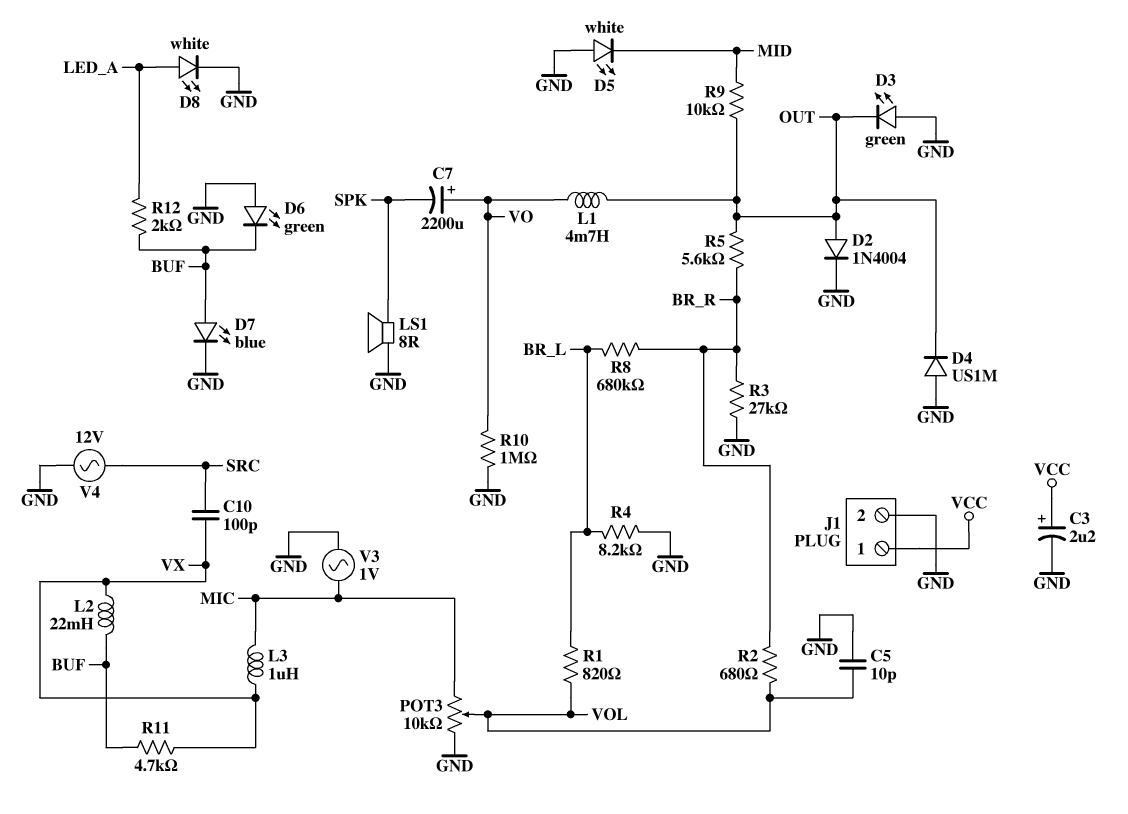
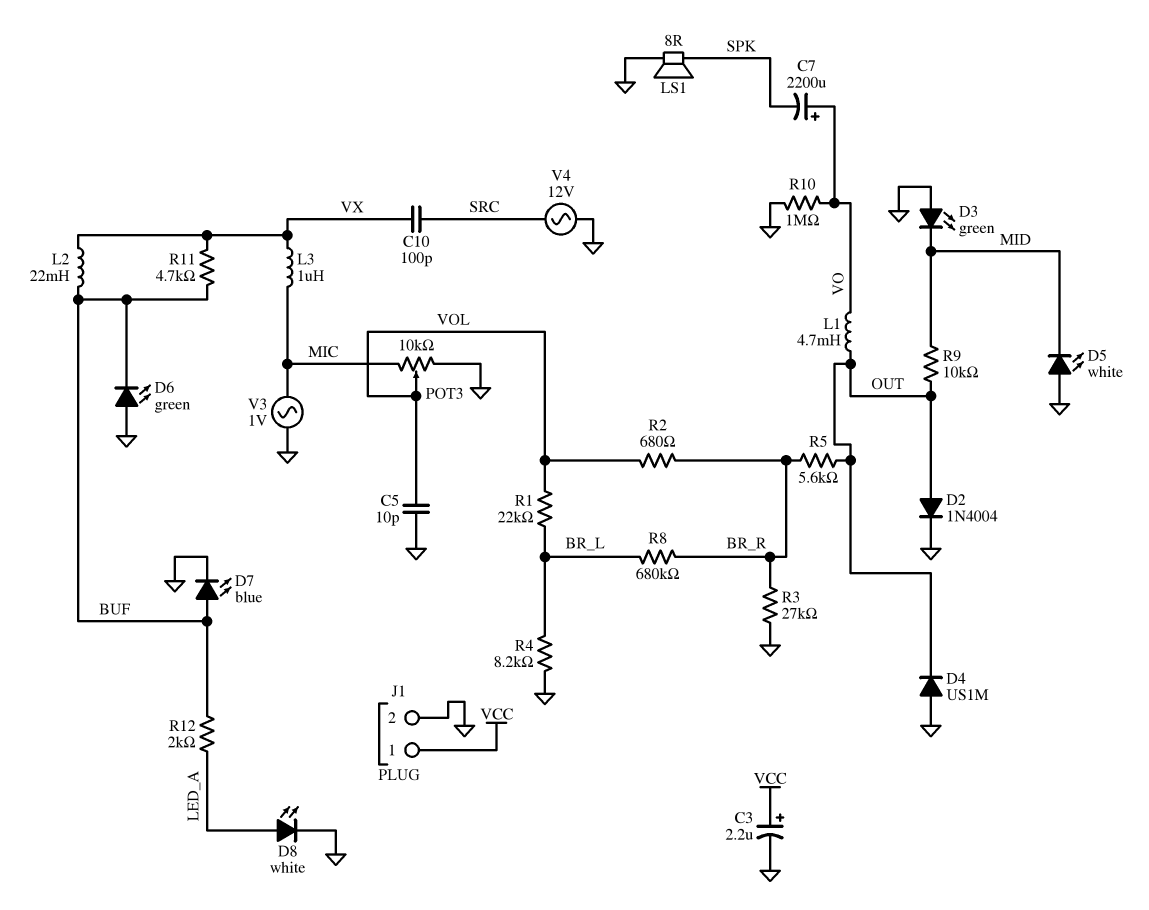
D3: LED green (A GND, K OUT) -> LED green (A GND, K MID)
R1: 820 (BR_L, VOL) -> 22k (BR_L, VOL)

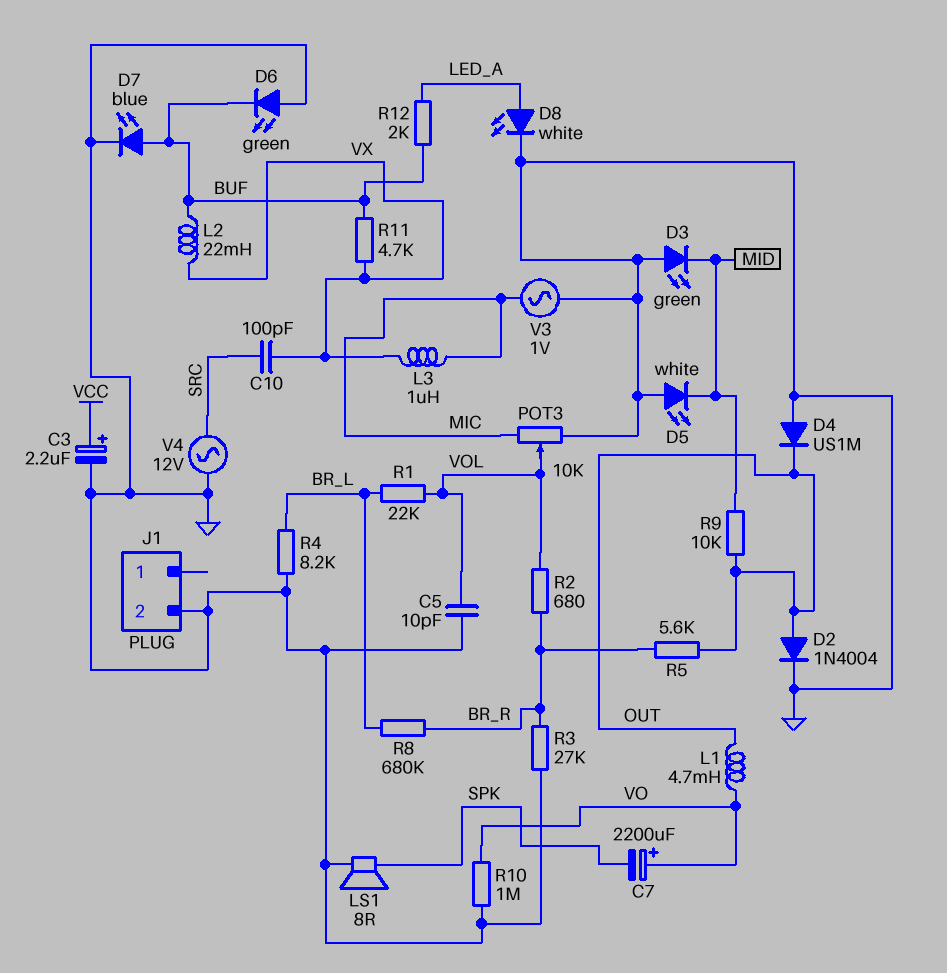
J1 pin 1: VCC -> none

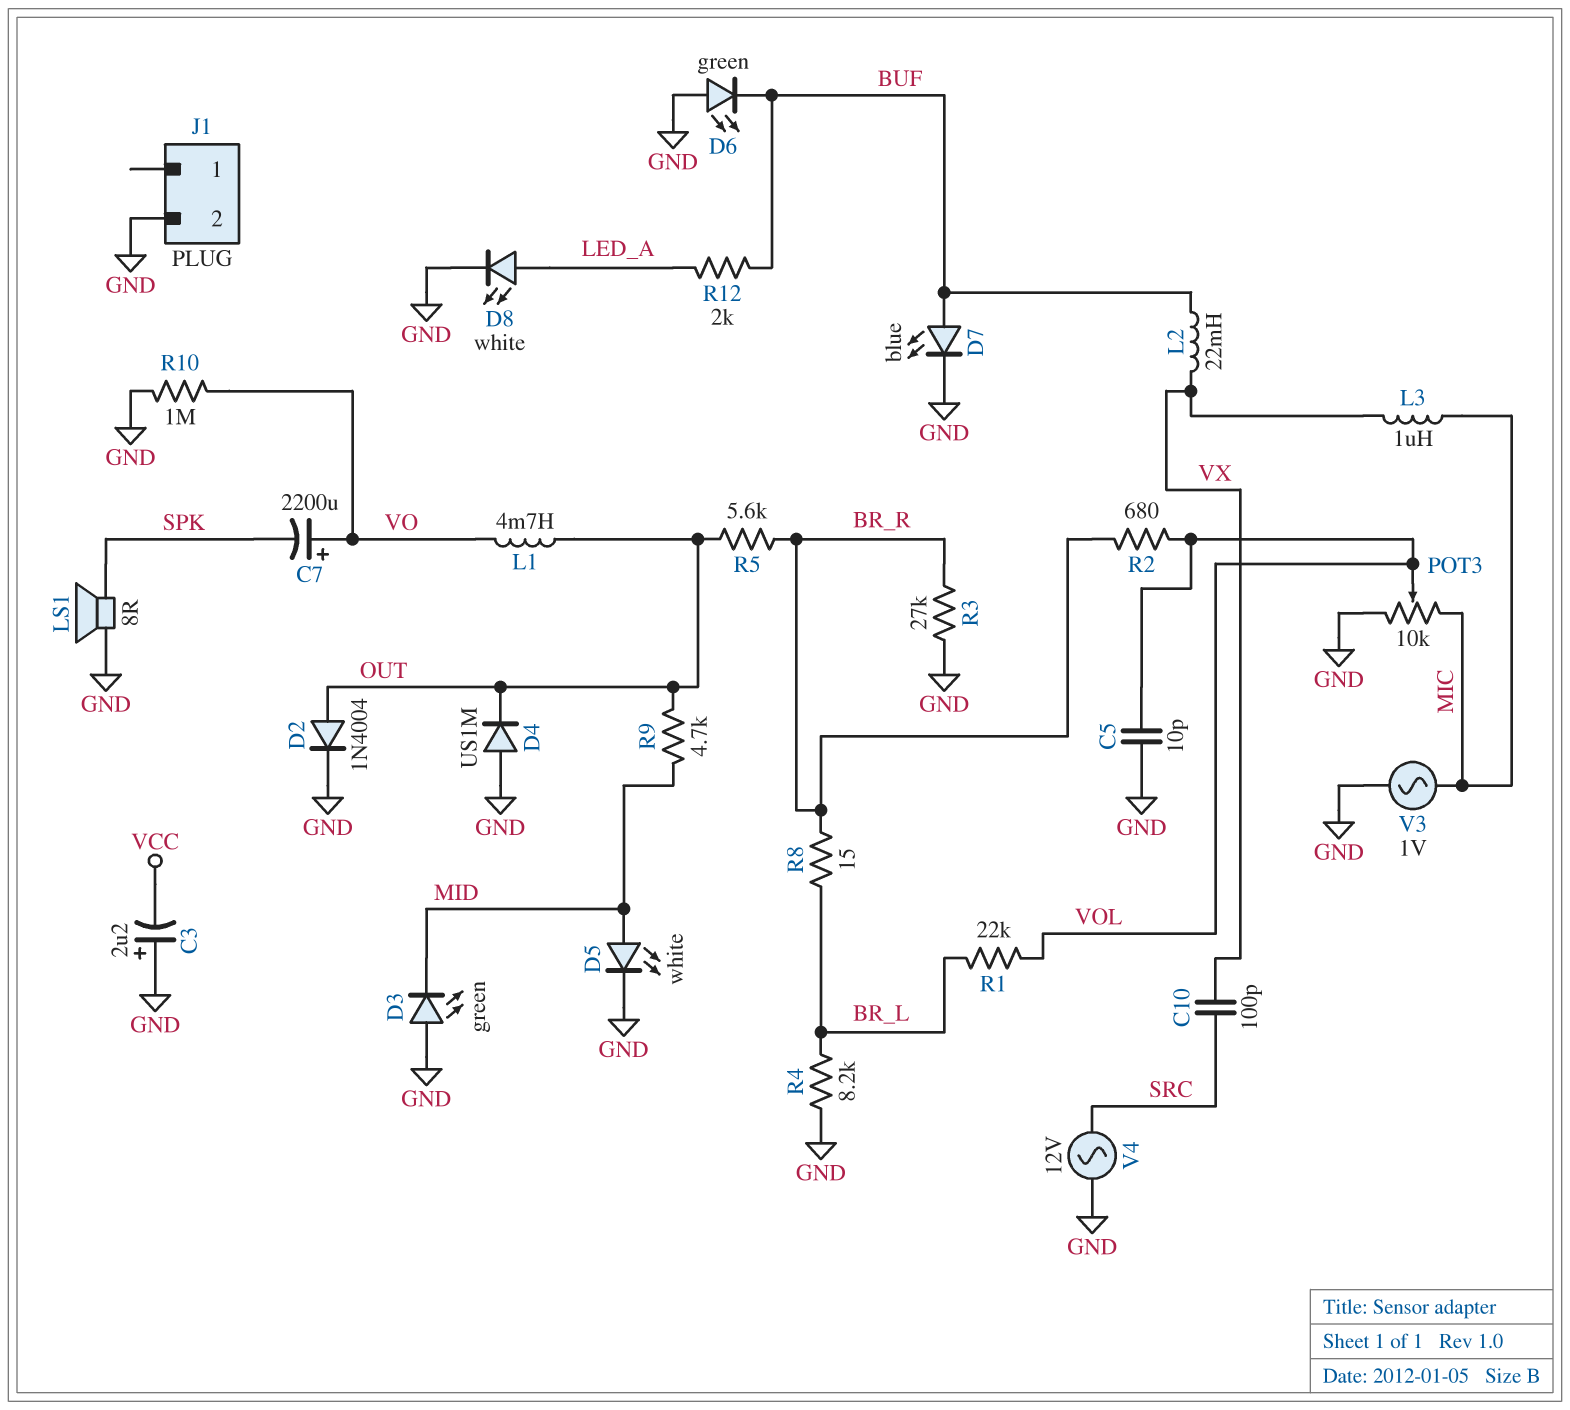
C3: 2.2uF (plus VCC, minus GND) -> 2.2uF (plus GND, minus VCC)
D5: LED white (A GND, K MID) -> LED white (A MID, K GND)
R8: 680k (BR_L, BR_R) -> 15 (BR_L, BR_R)
R9: 10k (MID, OUT) -> 4.7k (MID, OUT)
R11: 4.7k (BUF, VX) -> none

